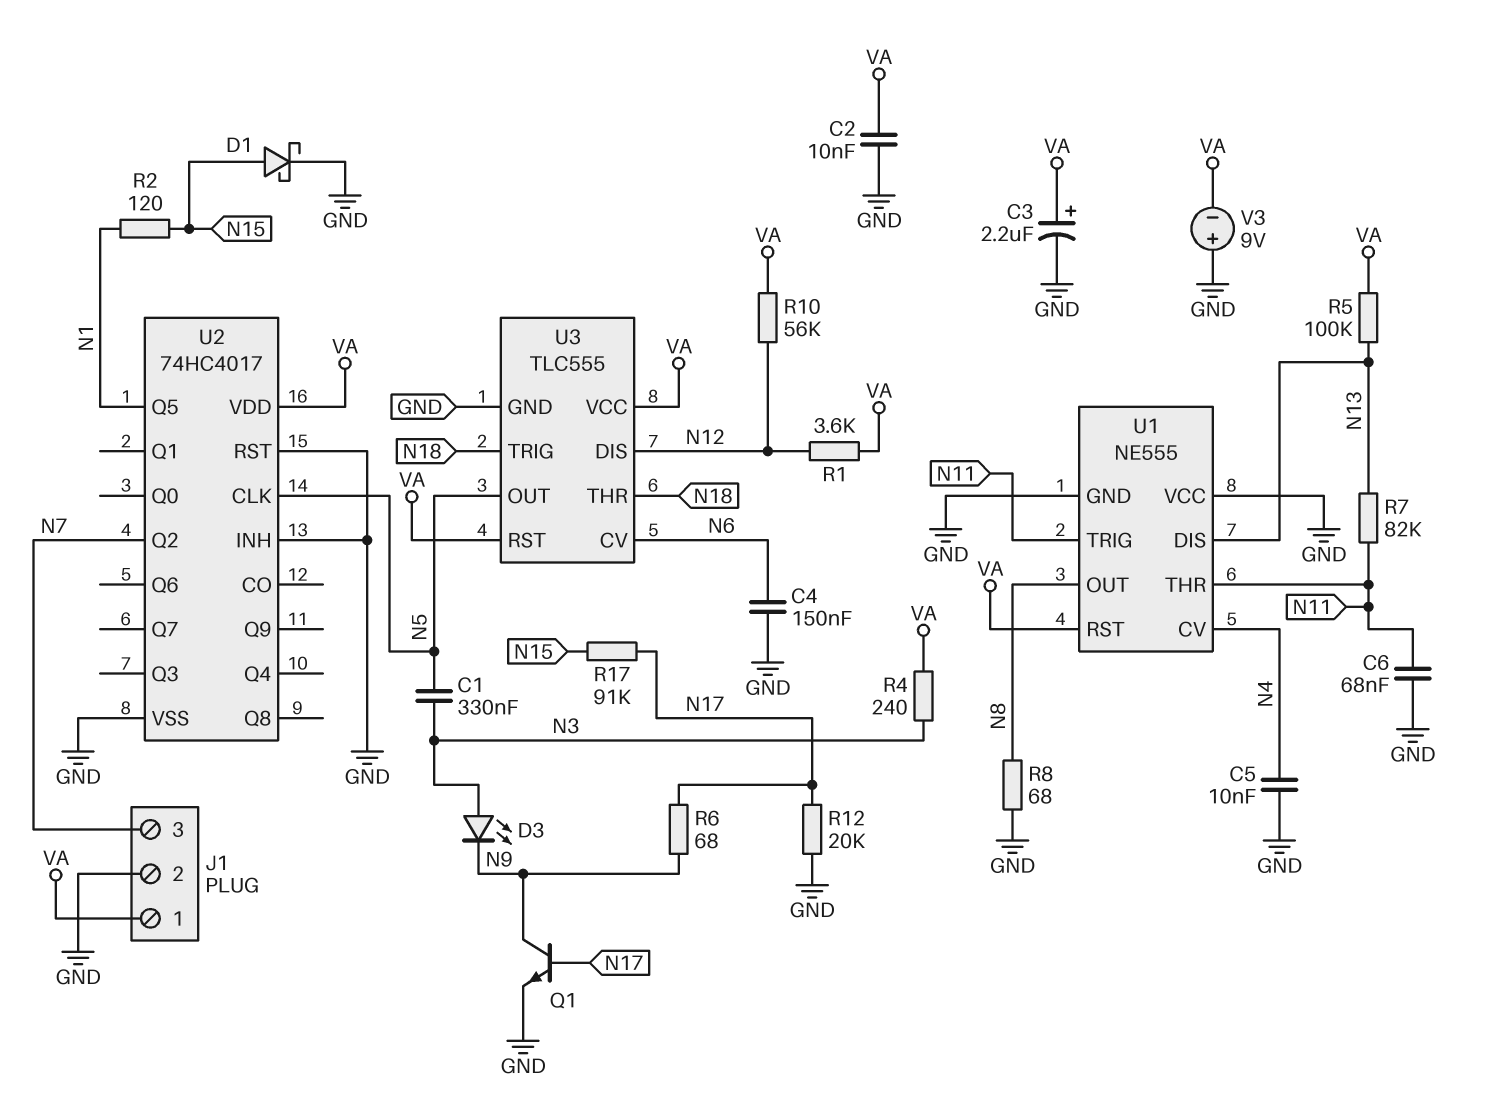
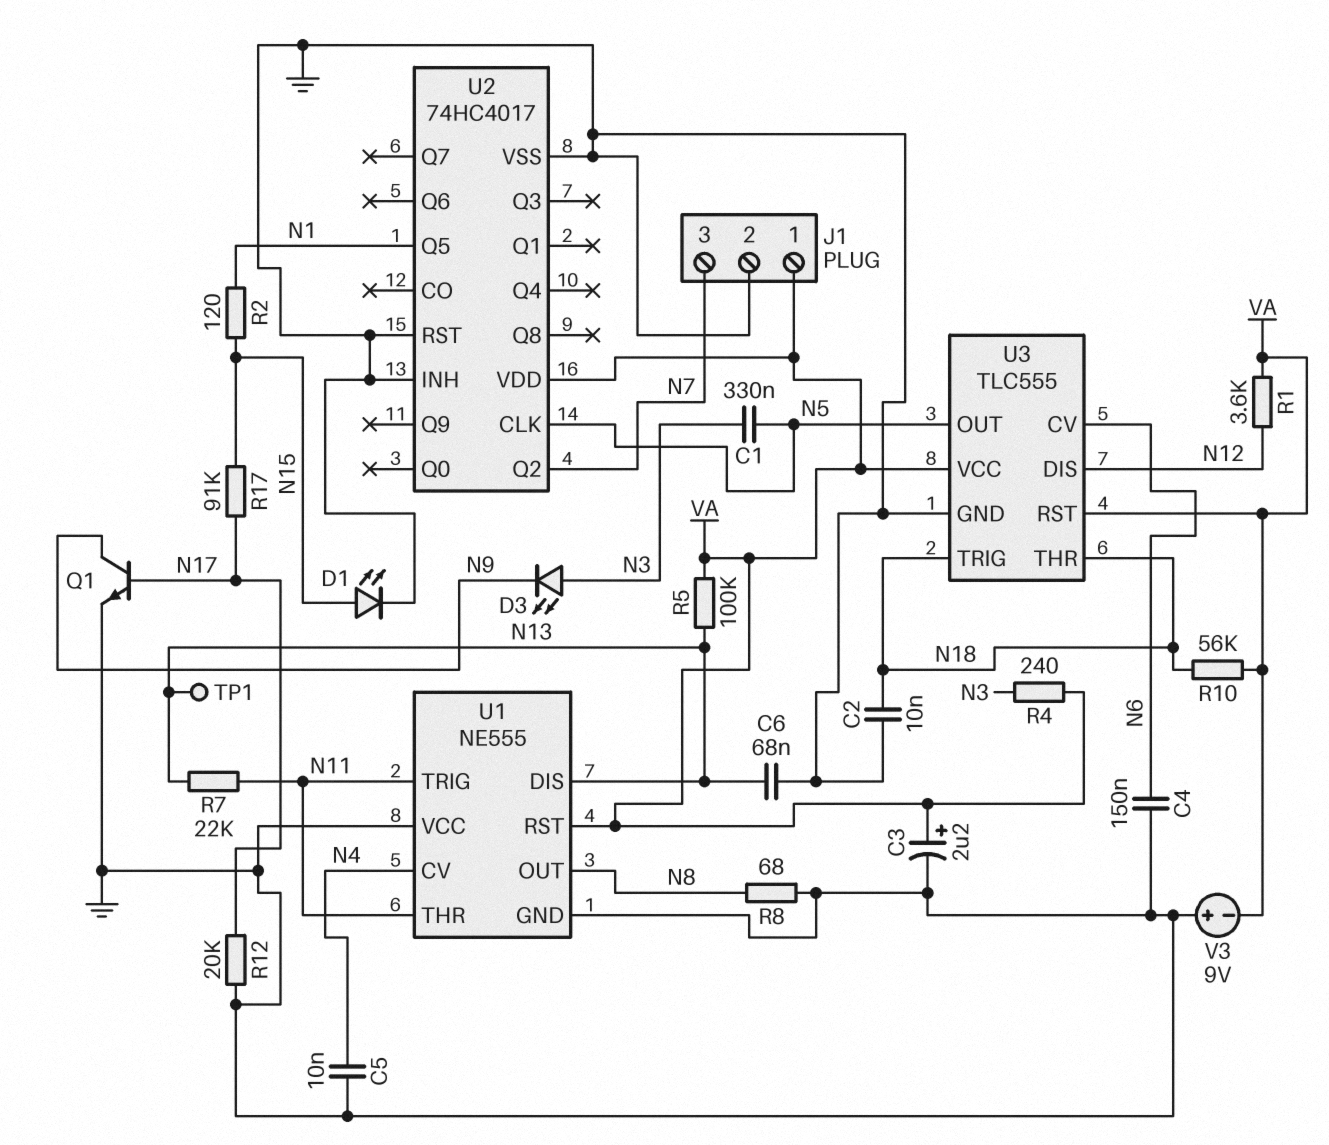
C2: 10nF (GND, VA) -> 10nF (GND, N18)
C6: 68nF (GND, N11) -> 68nF (GND, N13)
D1: schottky (A N15, K GND) -> LED (A N15, K GND)
R6: 68 (N9, N17) -> none
R7: 82k (N11, N13) -> 22k (N11, N13)
R10: 56k (N12, VA) -> 56k (N18, VA)
TP1: none -> test point (N13)

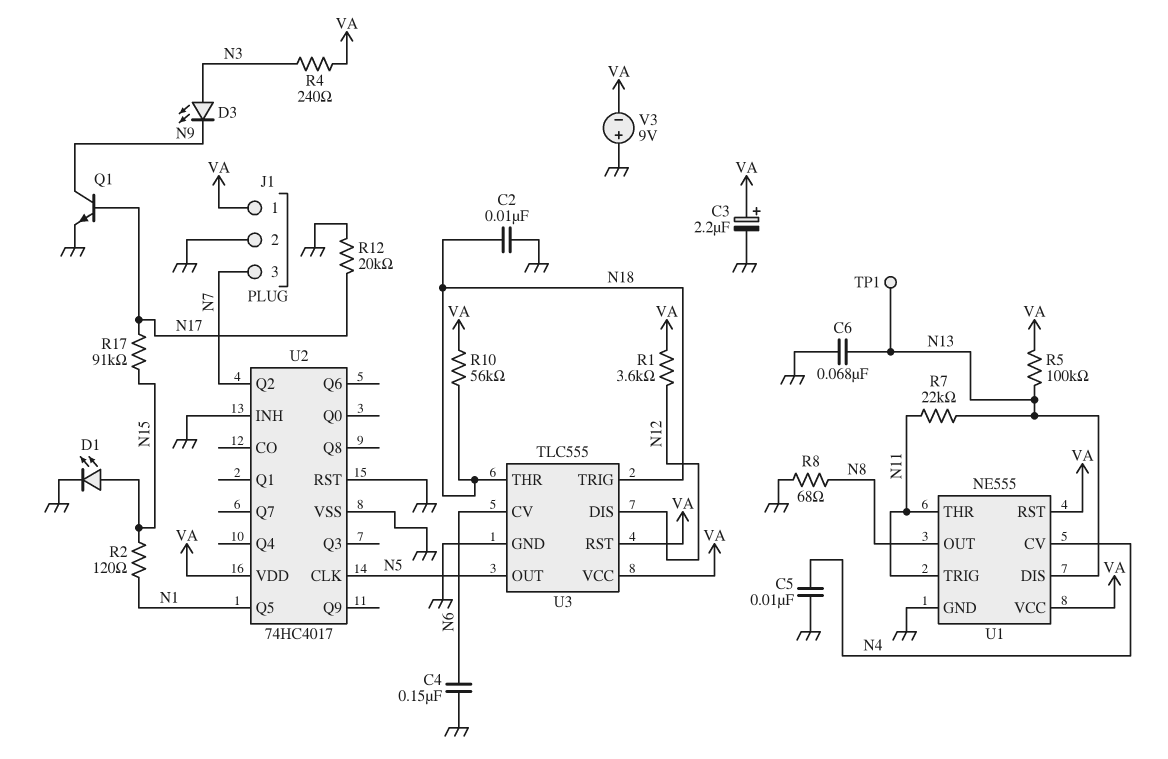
C1: 330nF (N3, N5) -> none
U1 pin VCC: GND -> VA

